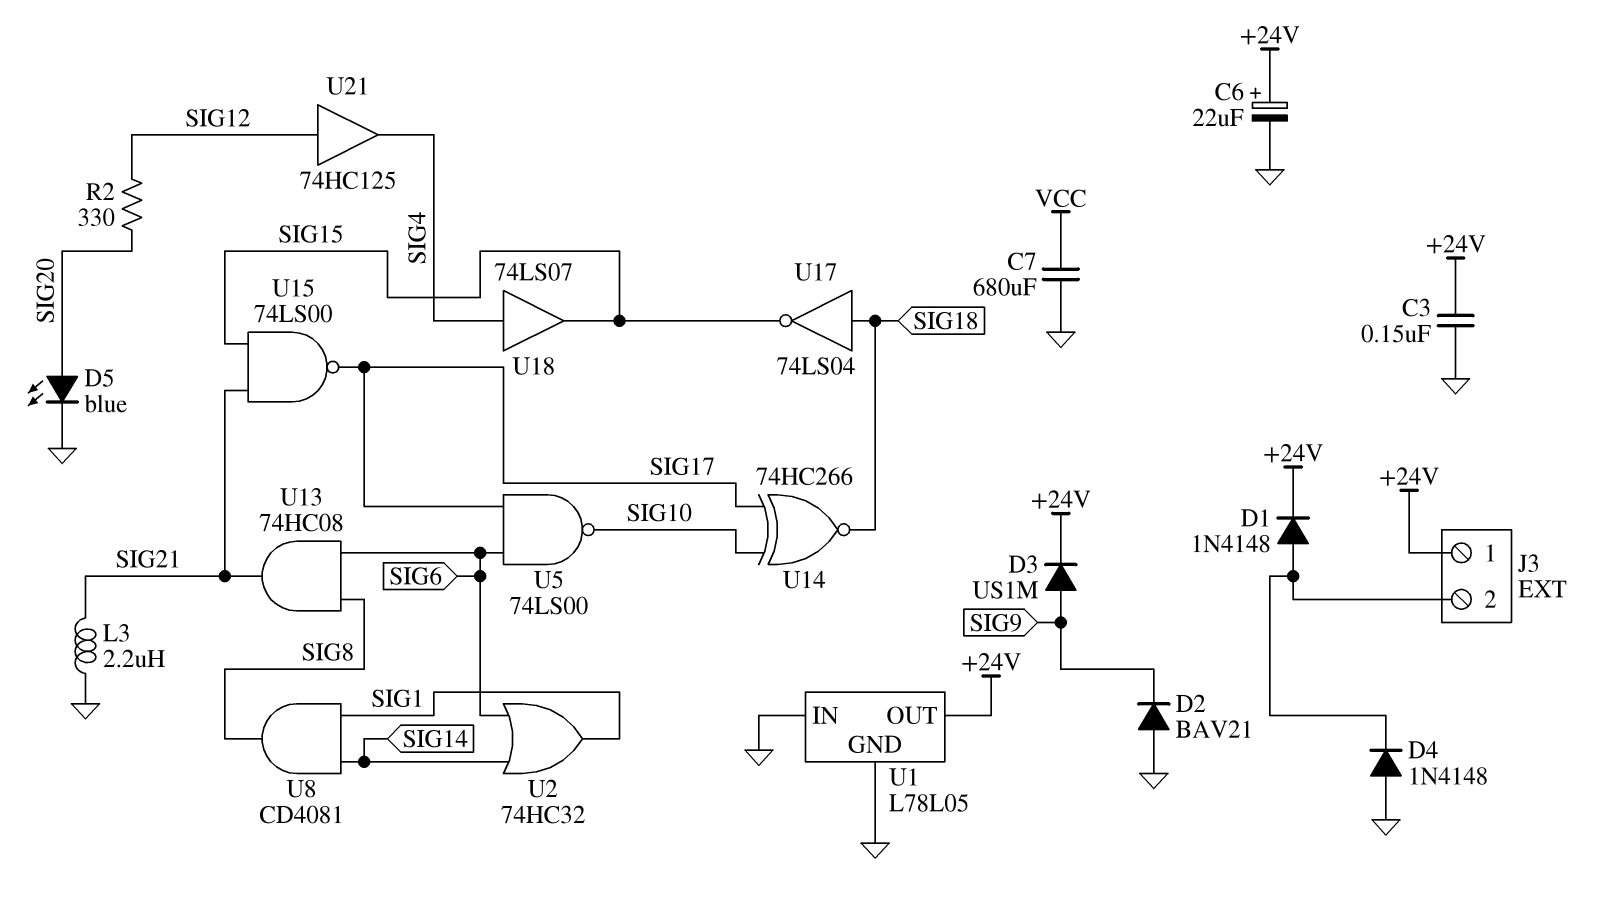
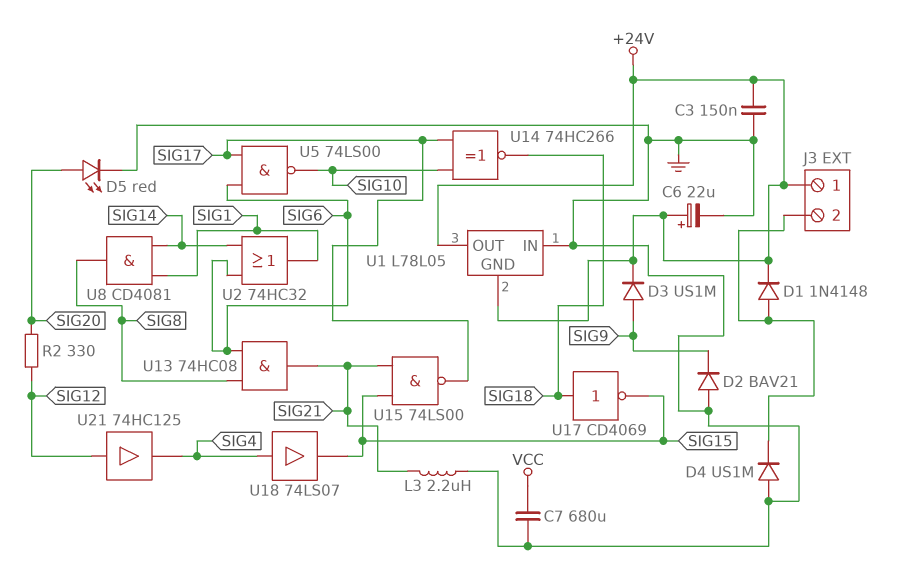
D4: diode 1N4148 (A GND, K J3/2) -> diode US1M (A GND, K J3/2)
D5: LED blue (A SIG20, K GND) -> LED red (A SIG20, K GND)
U1 pin GND: GND -> +24V
U17: NOT 74LS04 (in SIG18, out SIG15) -> NOT CD4069 (in SIG18, out SIG15)

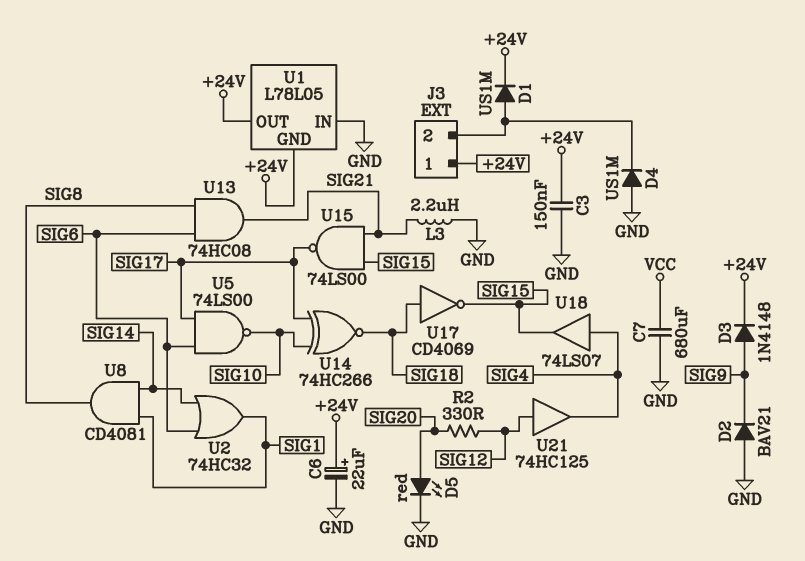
D1: diode 1N4148 (A J3/2, K +24V) -> diode US1M (A J3/2, K +24V)
D3: diode US1M (A SIG9, K +24V) -> diode 1N4148 (A SIG9, K +24V)

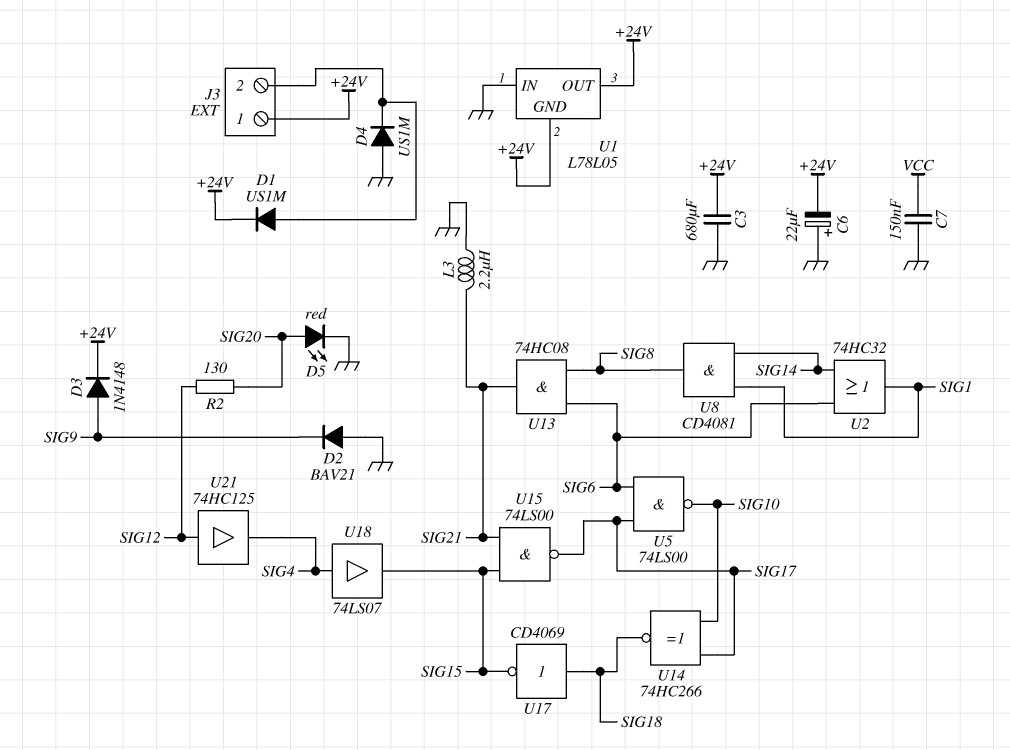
C3: 150nF (+24V, GND) -> 680uF (+24V, GND)
C6: 22uF (plus +24V, minus GND) -> 22uF (plus GND, minus +24V)
C7: 680uF (GND, VCC) -> 150nF (GND, VCC)
R2: 330 (SIG12, SIG20) -> 130 (SIG12, SIG20)

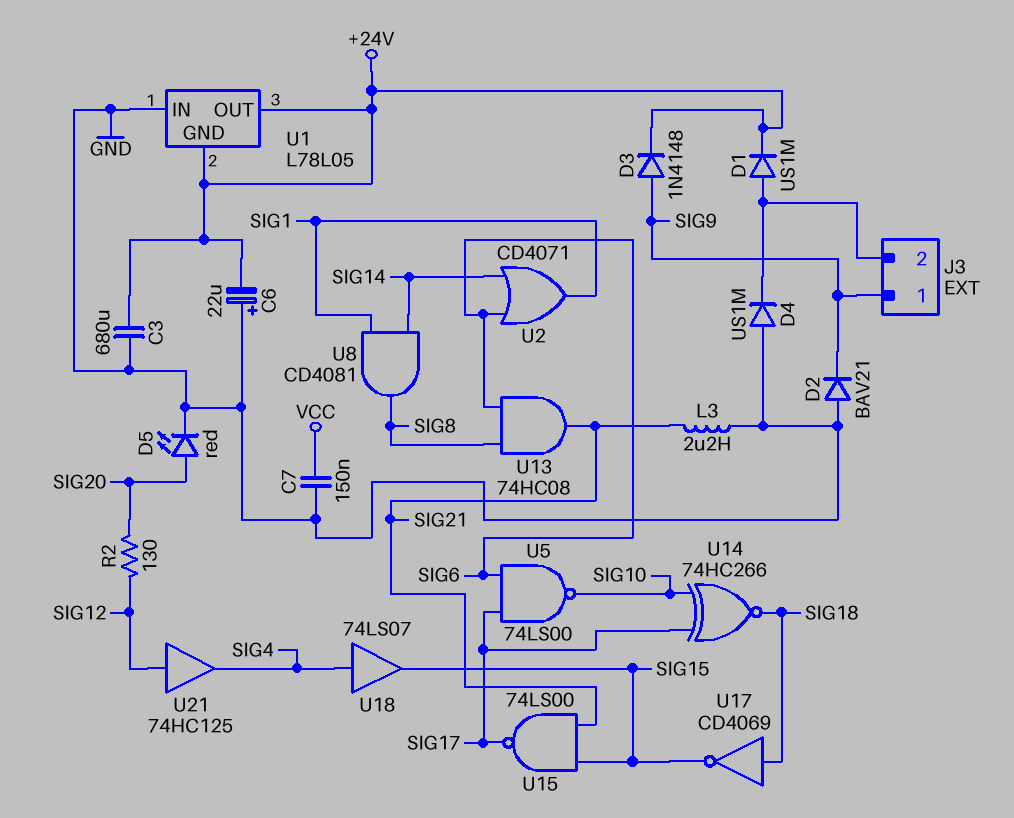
J3 pin 1: +24V -> SIG9
U2: OR 74HC32 (in SIG6, in SIG14, out SIG1) -> OR CD4071 (in SIG6, in SIG14, out SIG1)

